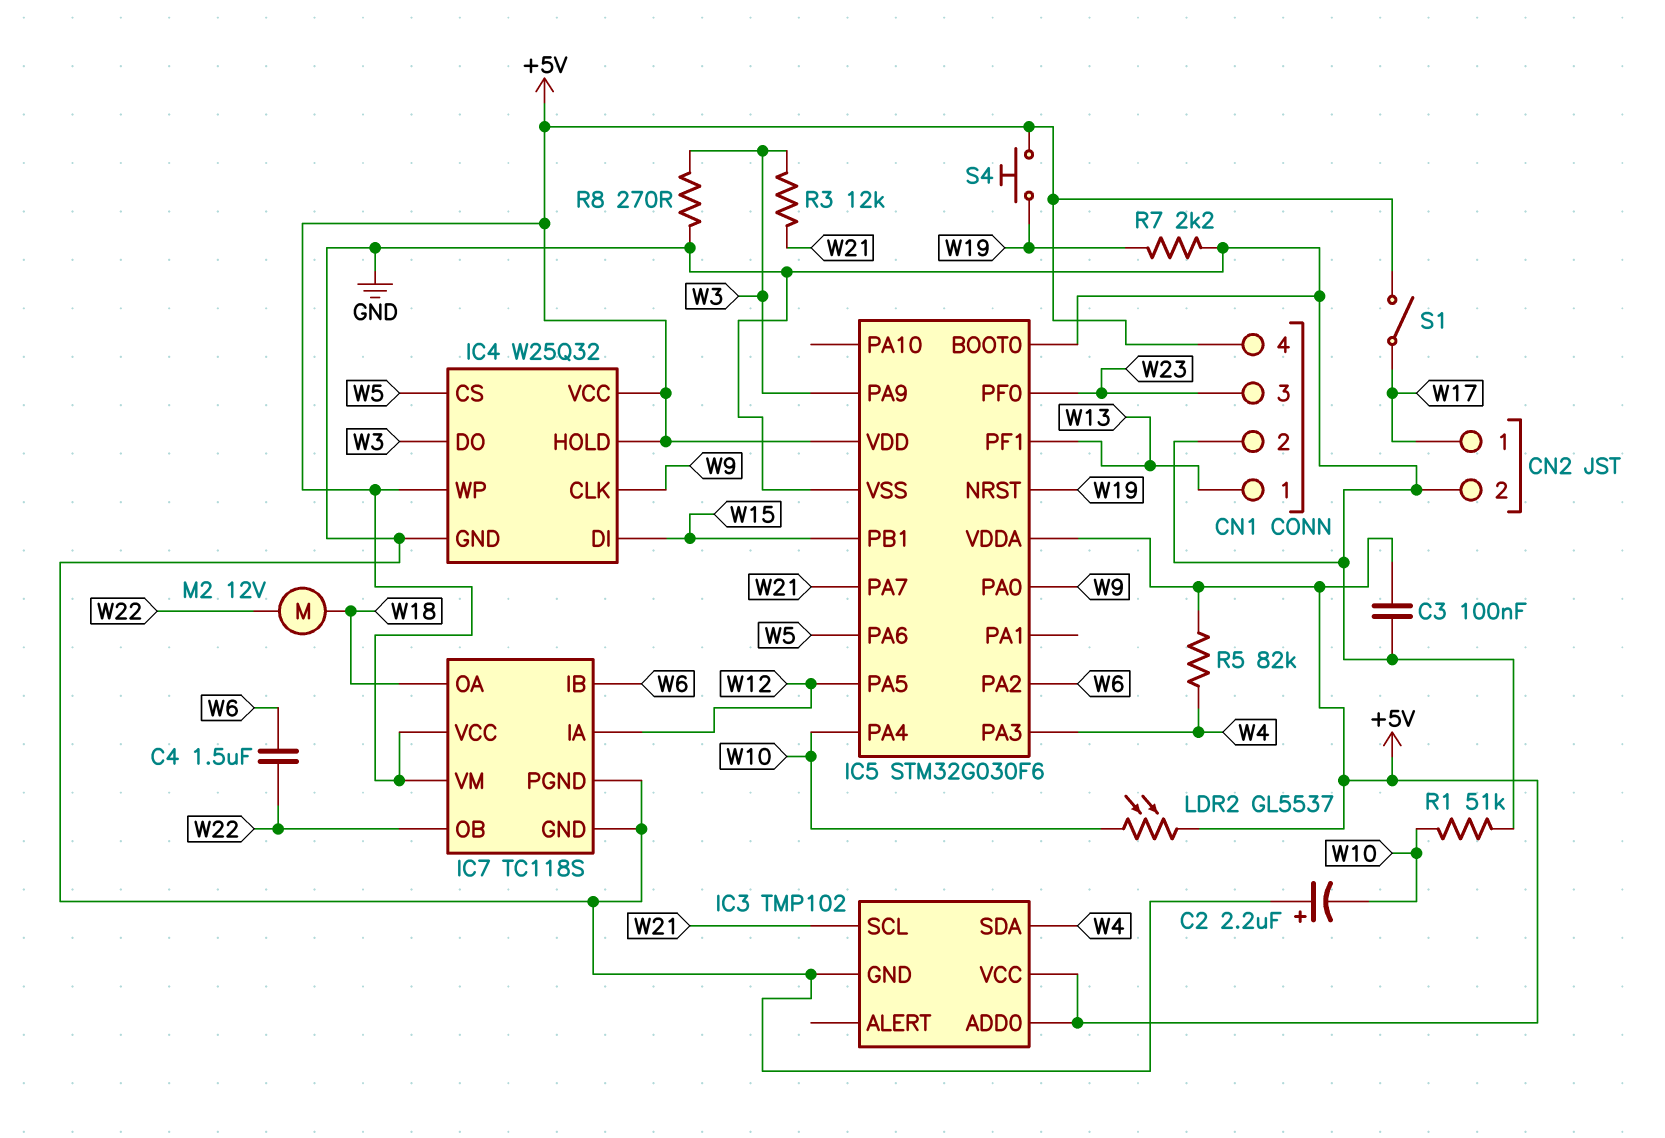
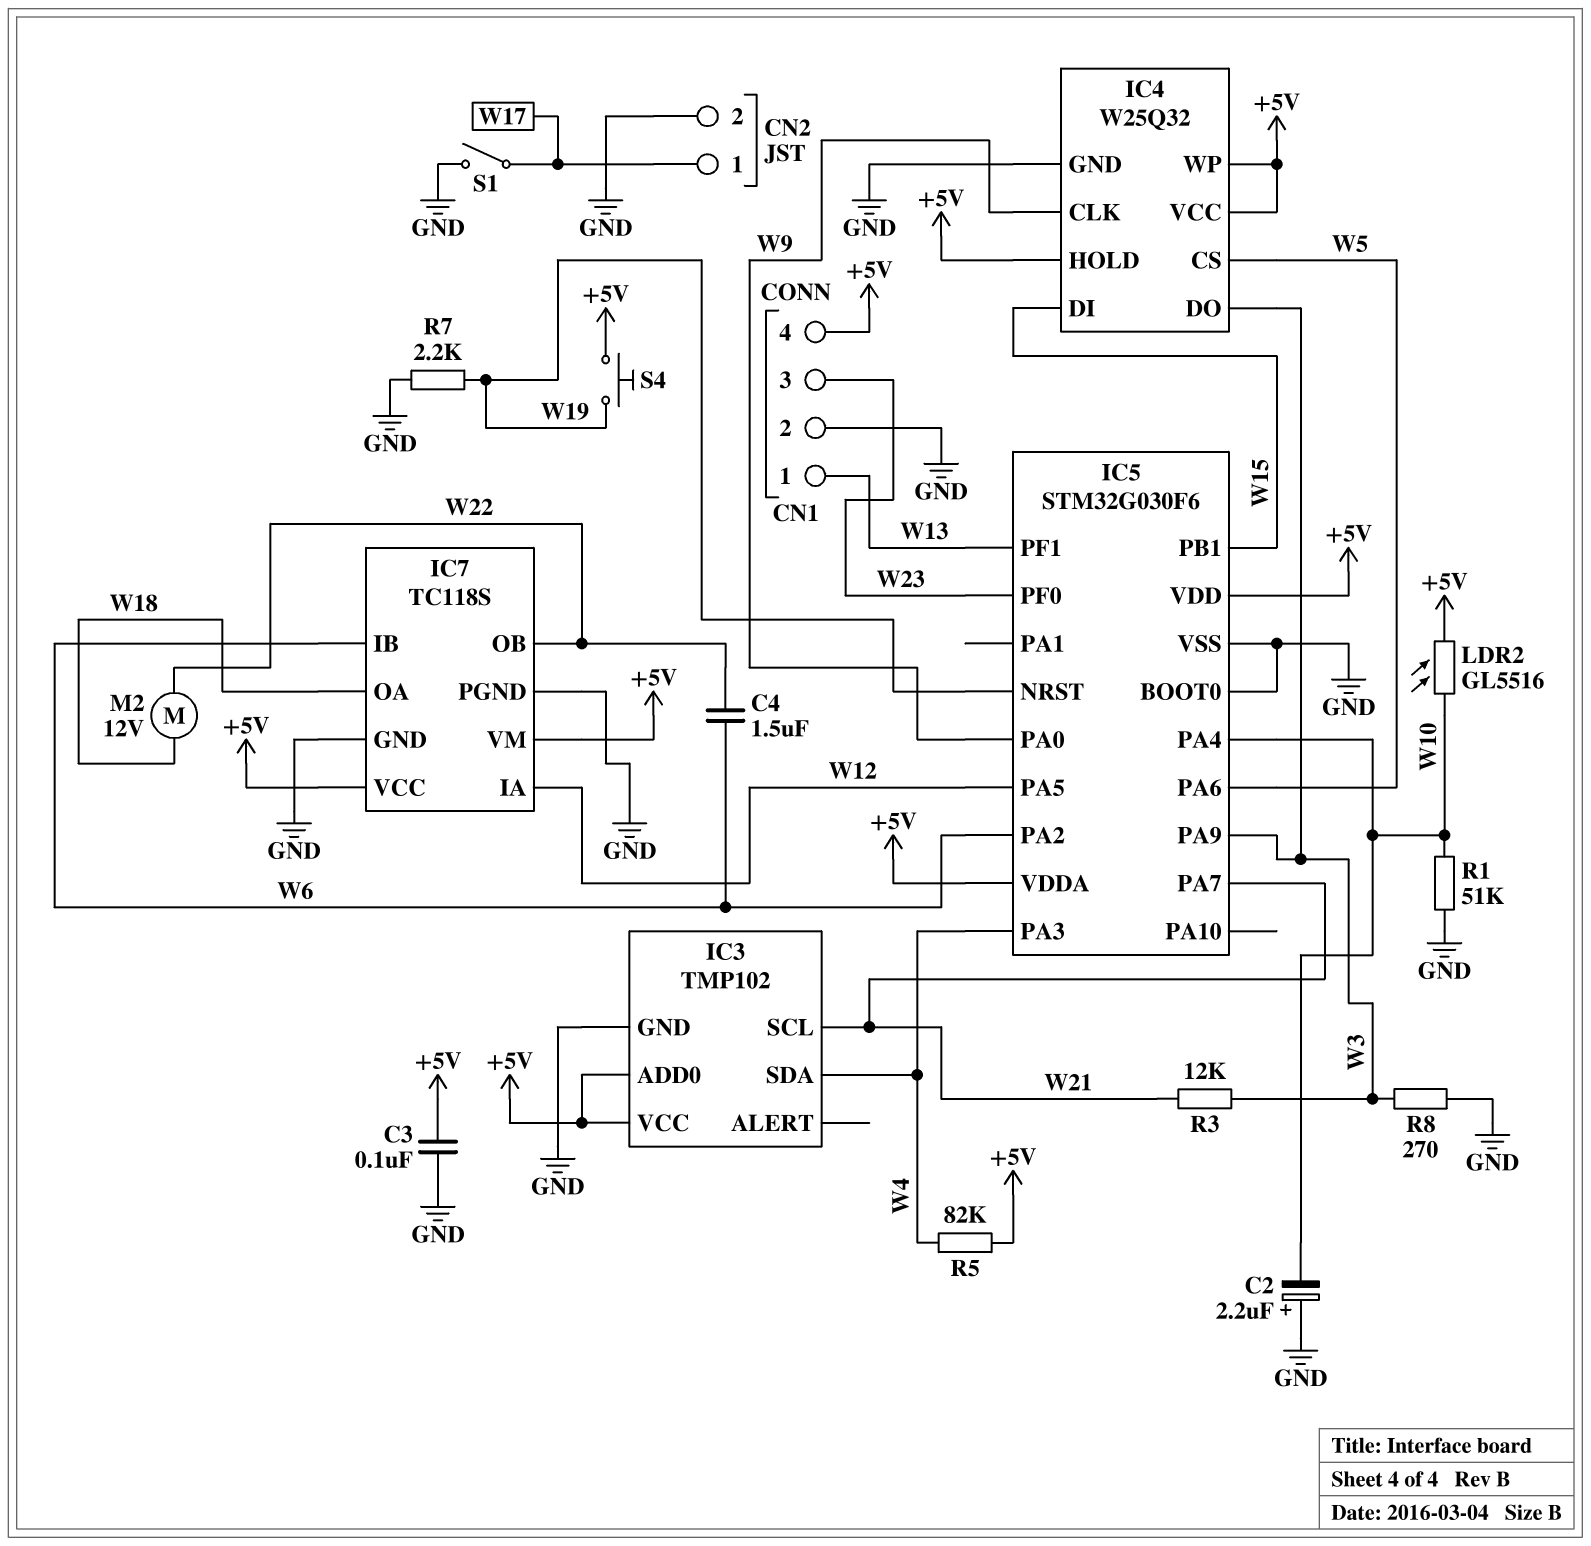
LDR2: GL5537 (+5V, W10) -> GL5516 (+5V, W10)
S1: switch (+5V, W17) -> switch (GND, W17)

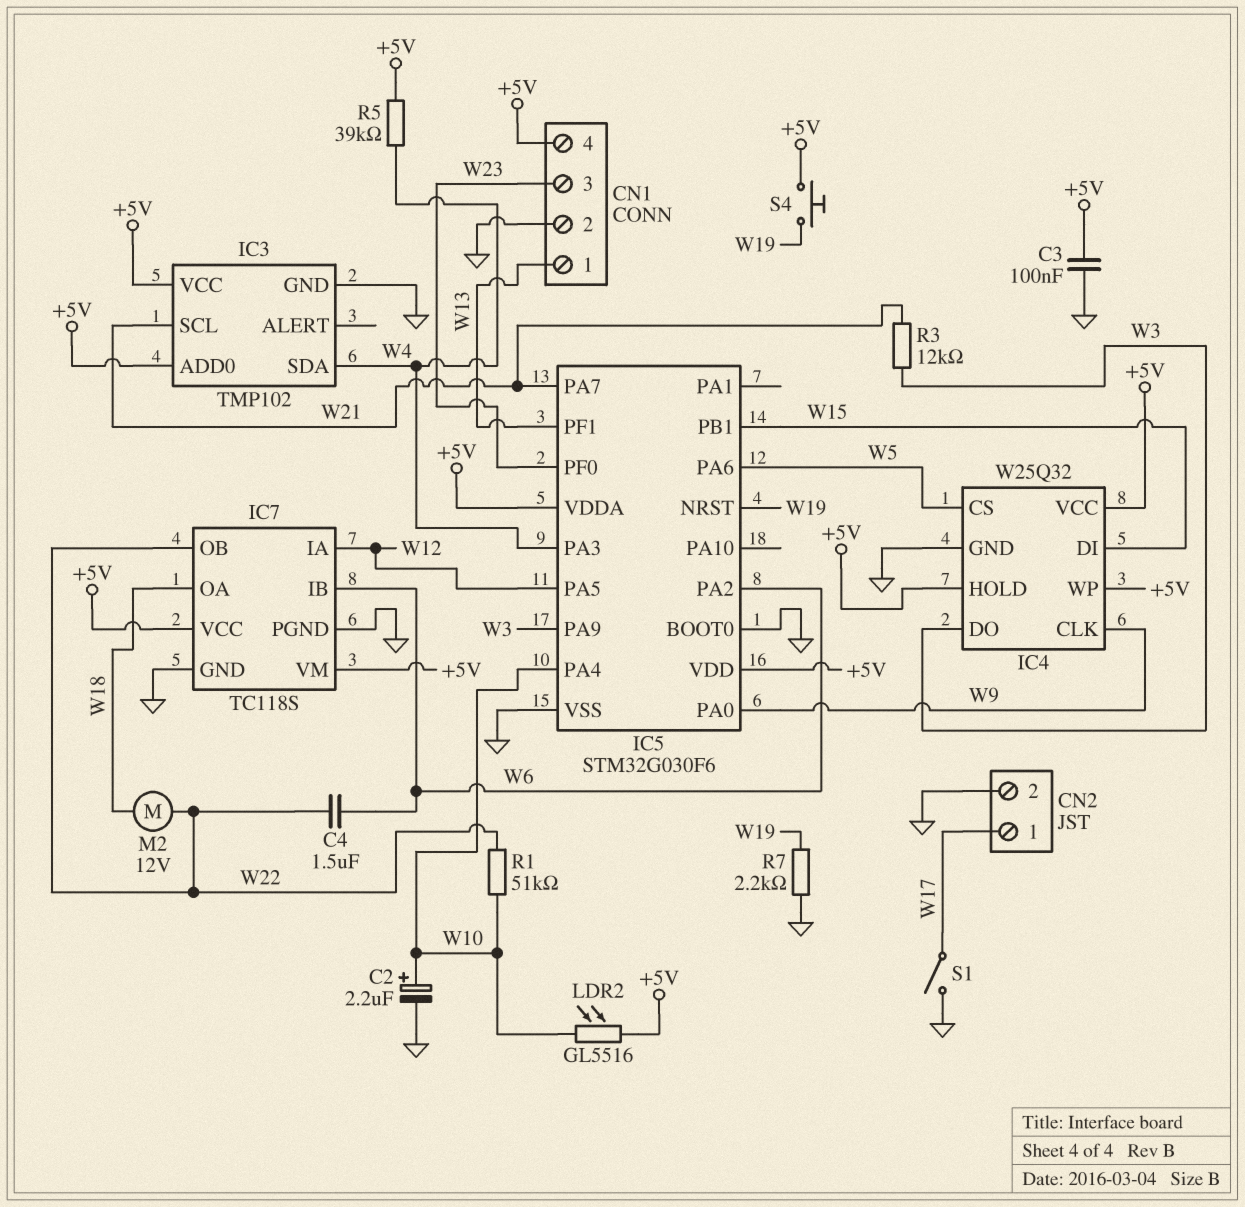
C2: 2.2uF (plus GND, minus W10) -> 2.2uF (plus W10, minus GND)
R1: 51k (GND, W10) -> 51k (W10, W22)
R5: 82k (+5V, W4) -> 39k (+5V, W4)
R8: 270 (GND, W3) -> none

